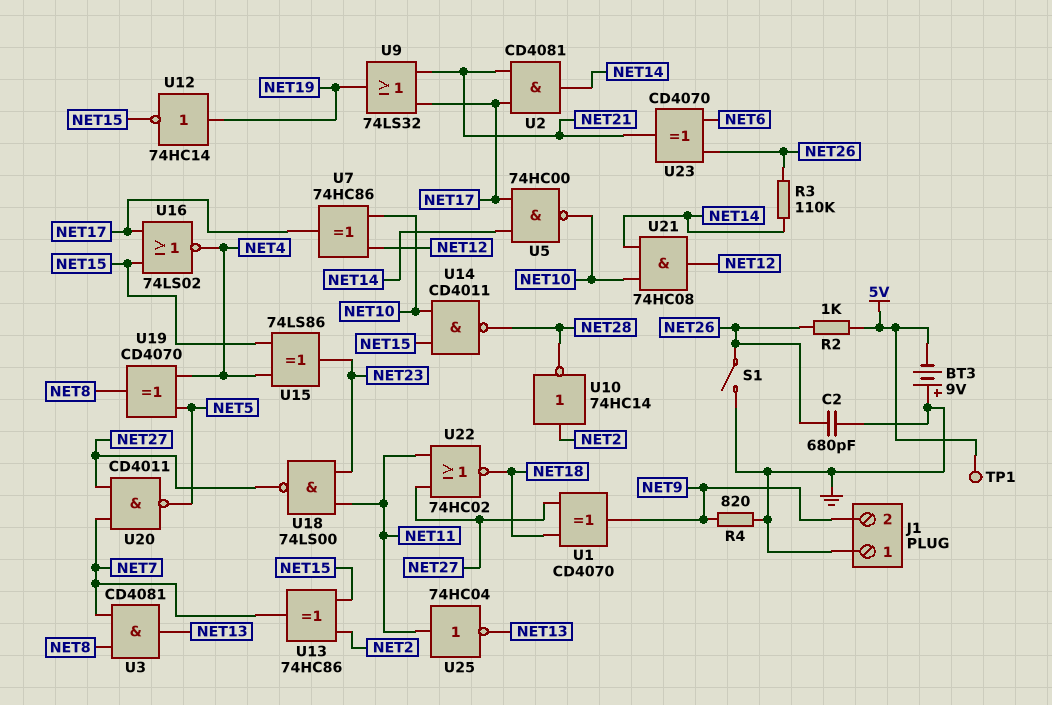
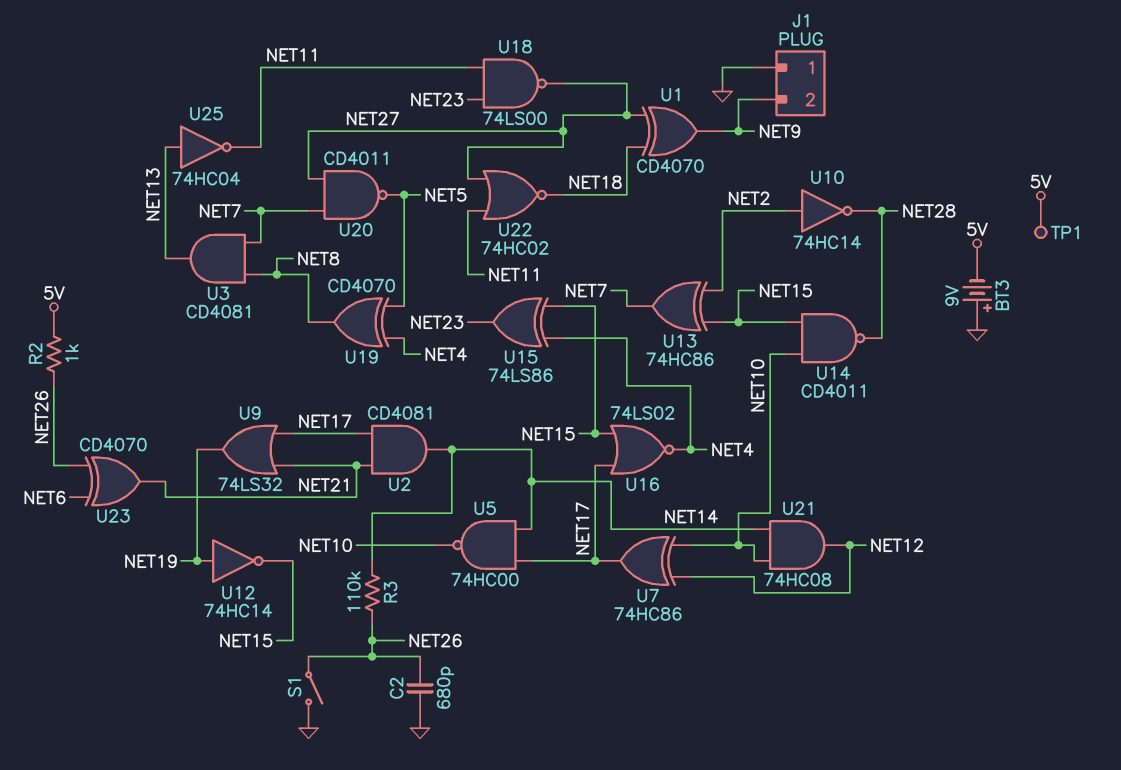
R4: 820 (GND, NET9) -> none
U25: NOT 74HC04 (in NET11, out NET13) -> NOT 74HC04 (in NET13, out NET11)

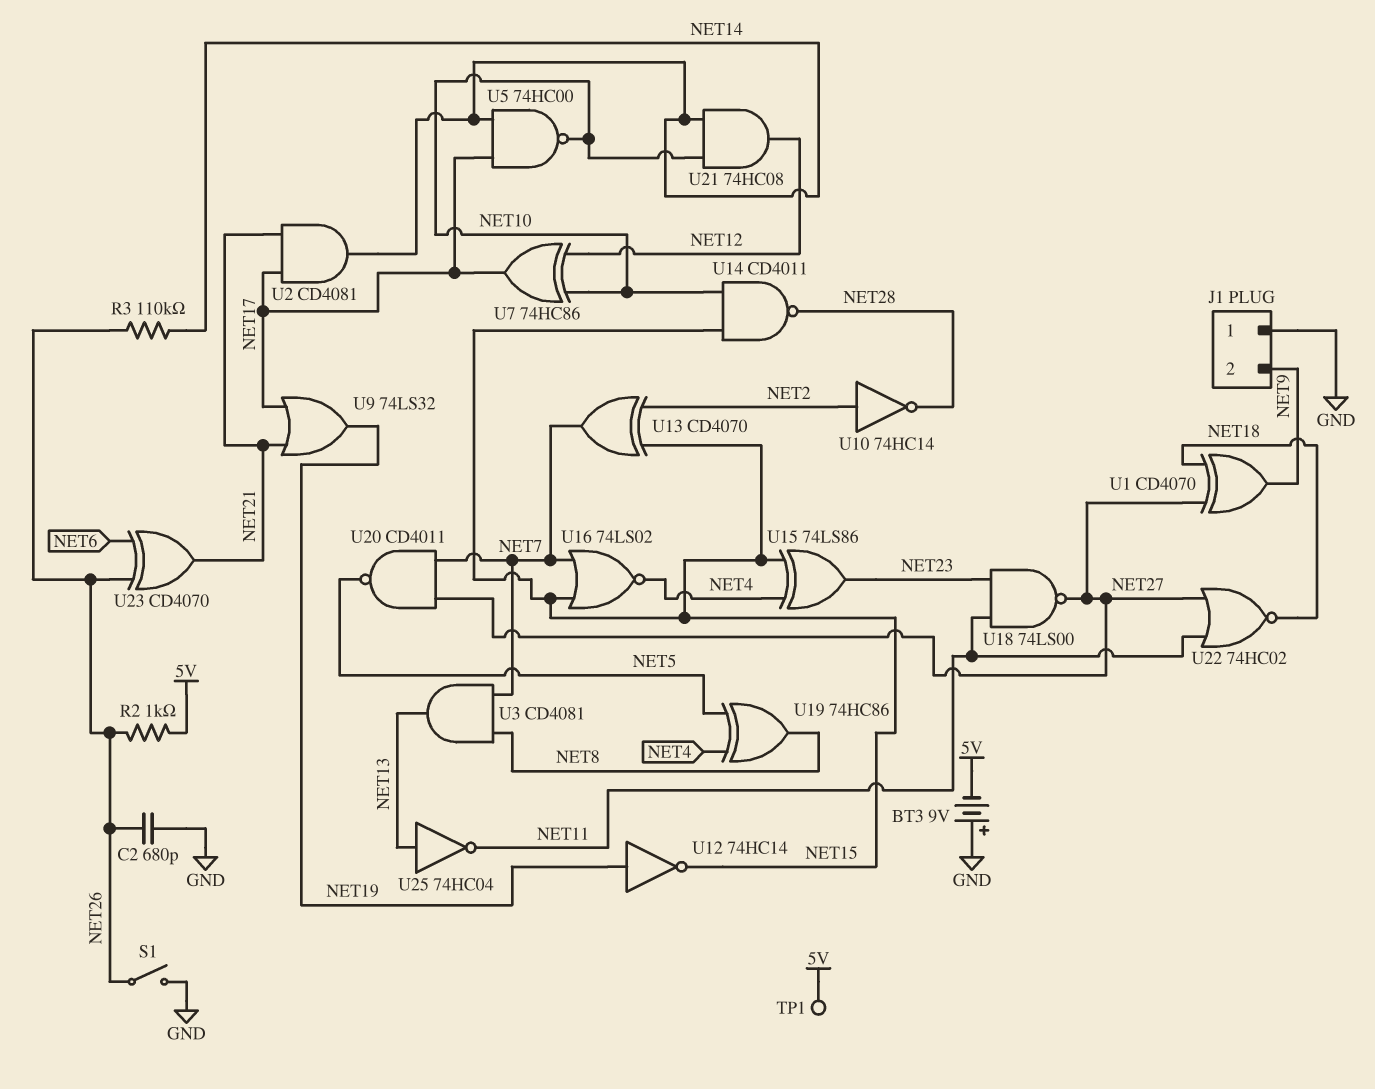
U13: XOR 74HC86 (in NET2, in NET15, out NET7) -> XOR CD4070 (in NET2, in NET15, out NET7)
U16: NOR 74LS02 (in NET15, in NET17, out NET4) -> NOR 74LS02 (in NET7, in NET15, out NET4)
U19: XOR CD4070 (in NET4, in NET5, out NET8) -> XOR 74HC86 (in NET4, in NET5, out NET8)

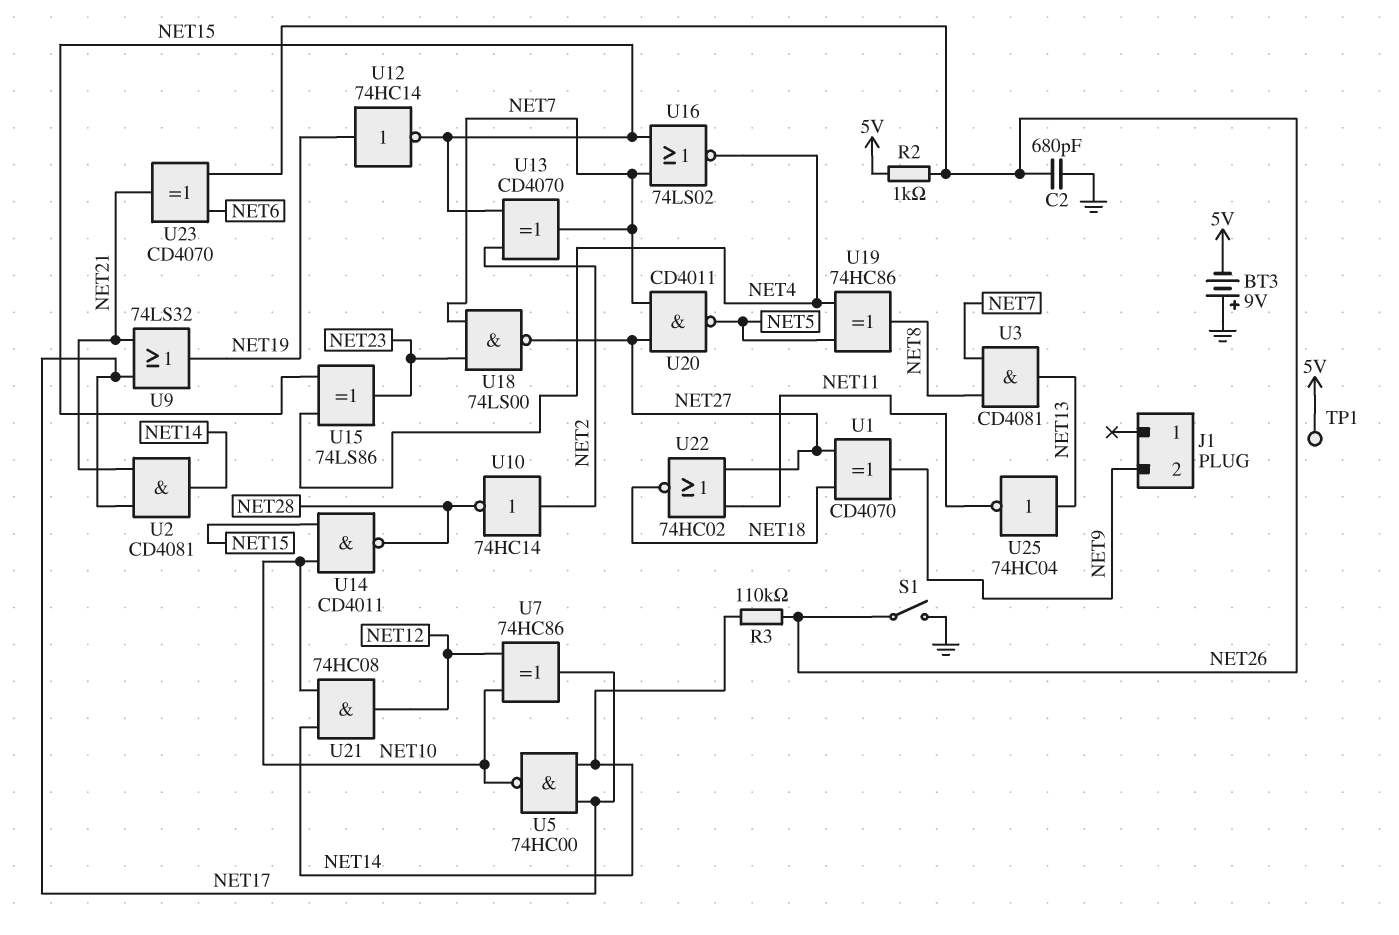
J1 pin 1: GND -> none
U18: NAND 74LS00 (in NET11, in NET23, out NET27) -> NAND 74LS00 (in NET7, in NET23, out NET27)

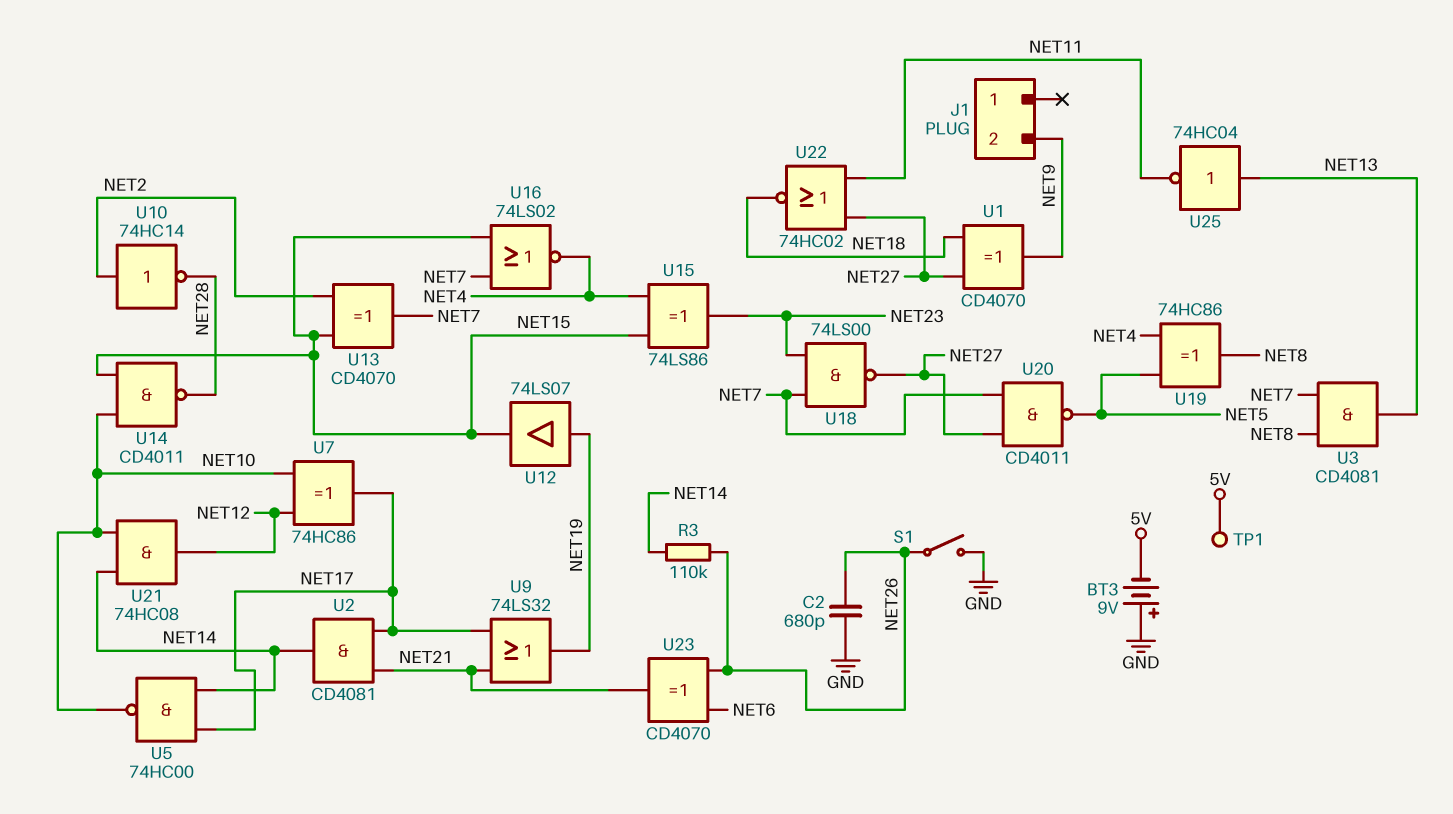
R2: 1k (5V, NET26) -> none
U12: NOT 74HC14 (in NET19, out NET15) -> buffer 74LS07 (in NET19, out NET15)

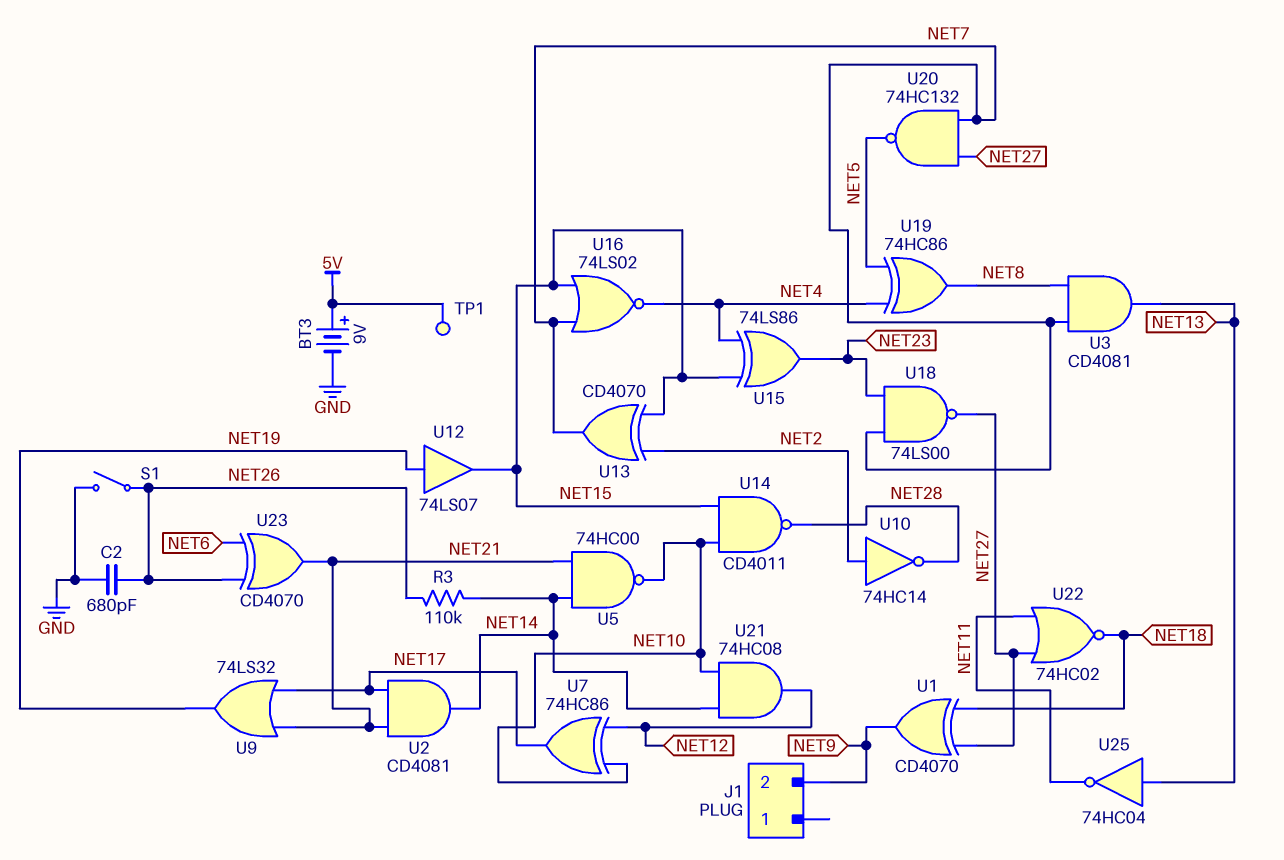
BT3: 9V (plus GND, minus 5V) -> 9V (plus 5V, minus GND)
U5: NAND 74HC00 (in NET14, in NET17, out NET10) -> NAND 74HC00 (in NET14, in NET21, out NET10)
U20: NAND CD4011 (in NET7, in NET27, out NET5) -> NAND 74HC132 (in NET7, in NET27, out NET5)

